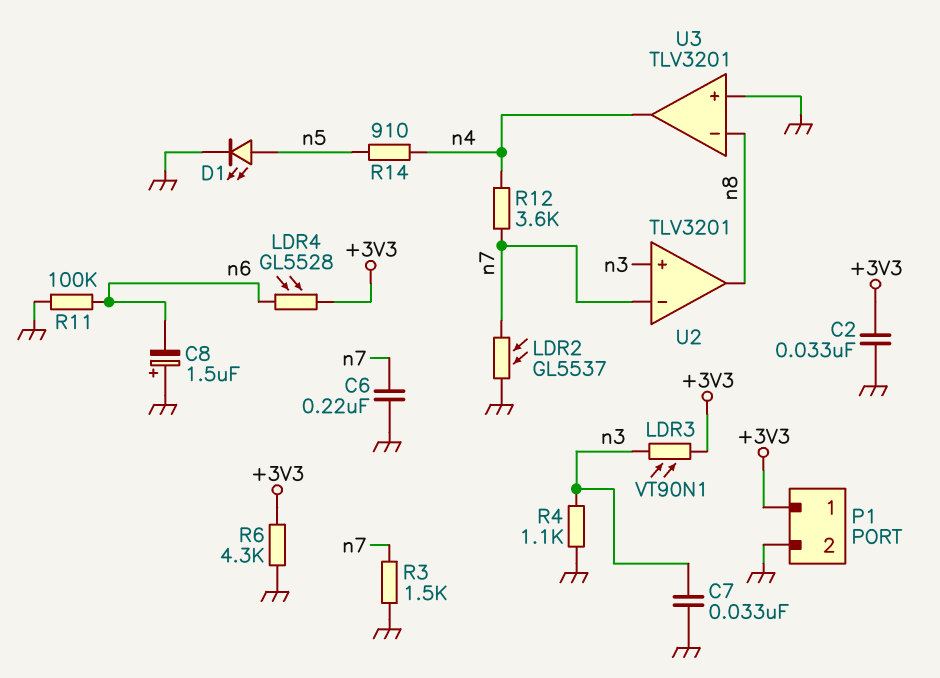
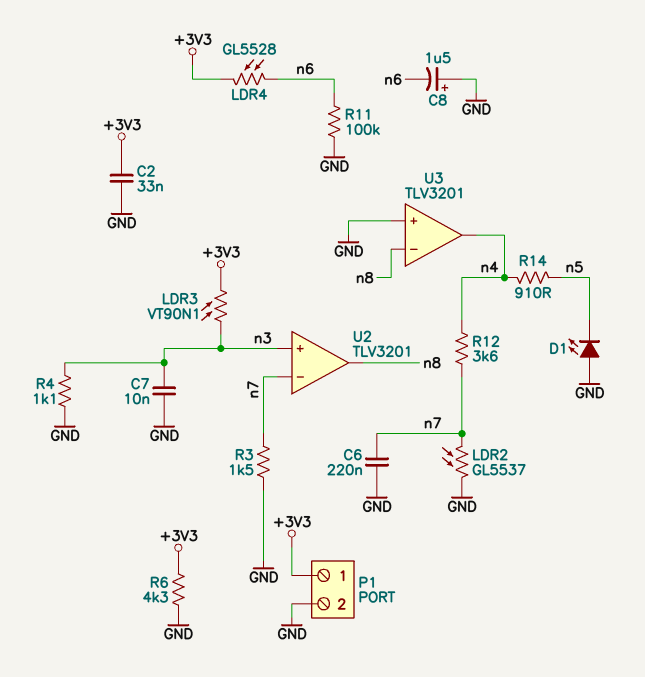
C7: 33nF (GND, n3) -> 10nF (GND, n3)
D1: LED (A n5, K GND) -> LED (A GND, K n5)

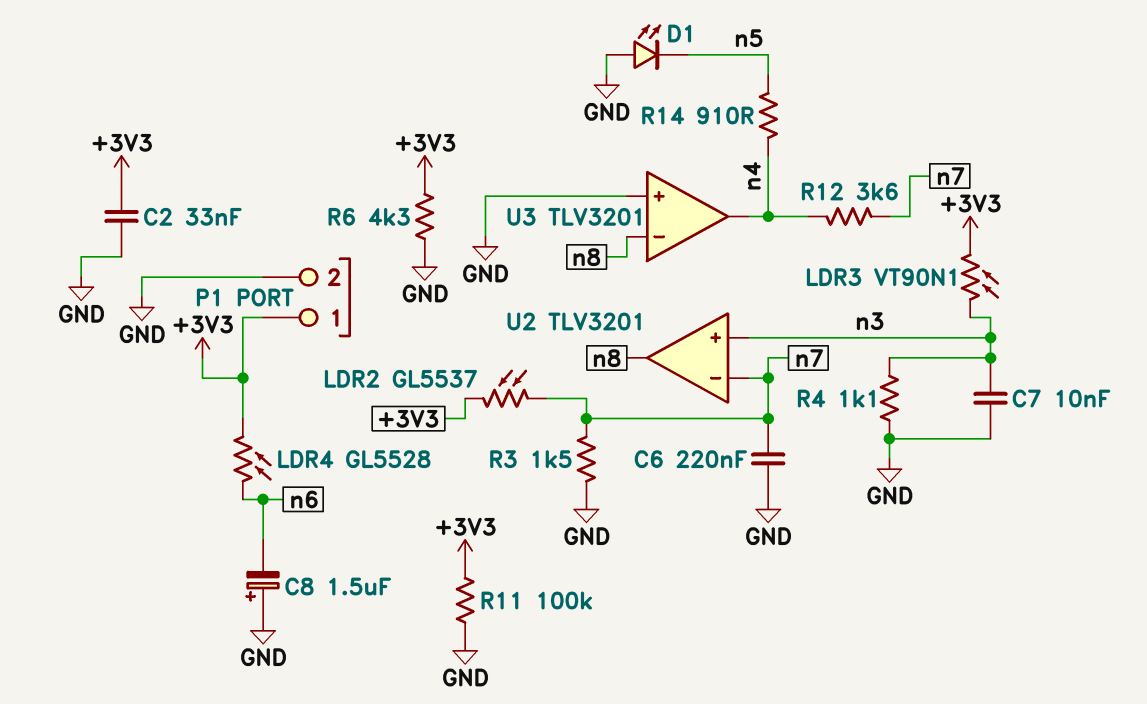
LDR2: GL5537 (GND, n7) -> GL5537 (+3V3, n7)
R11: 100k (GND, n6) -> 100k (+3V3, GND)

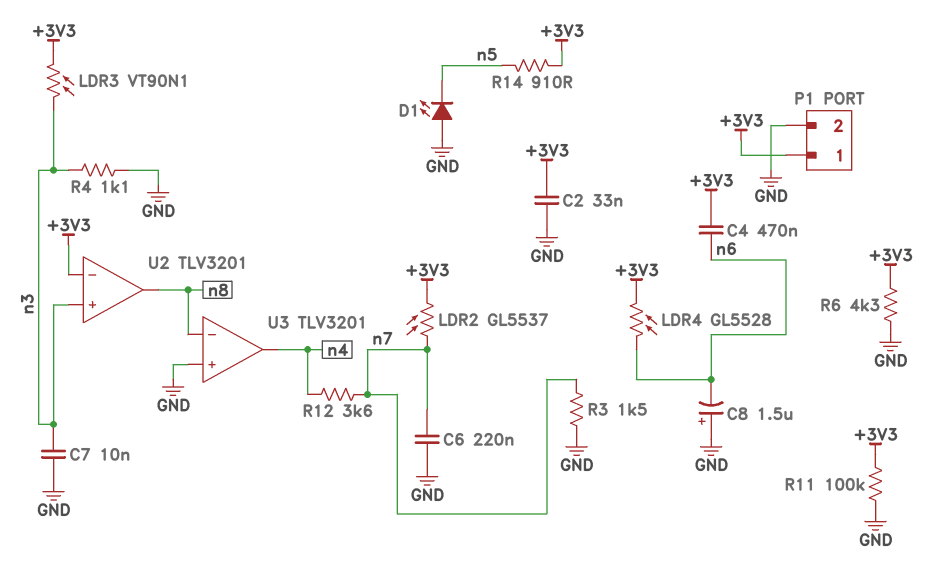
C4: none -> 470nF (+3V3, n6)
R14: 910 (n4, n5) -> 910 (+3V3, n5)
U2 pin in-: n7 -> +3V3

